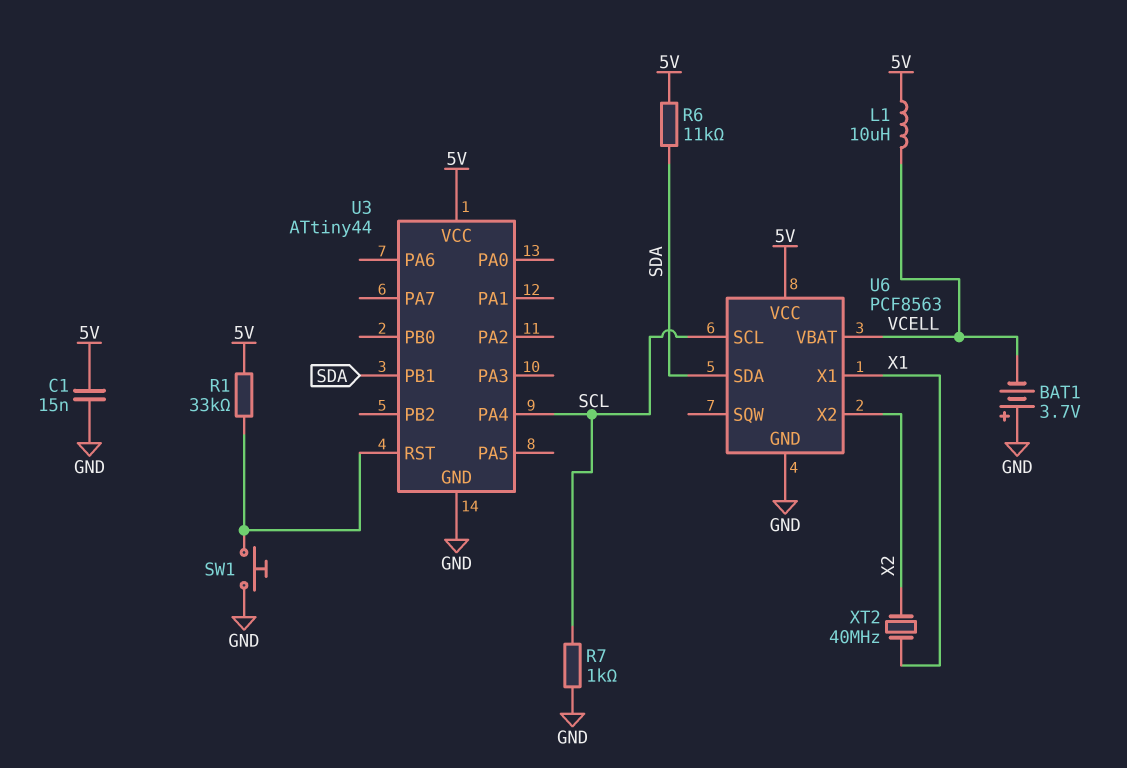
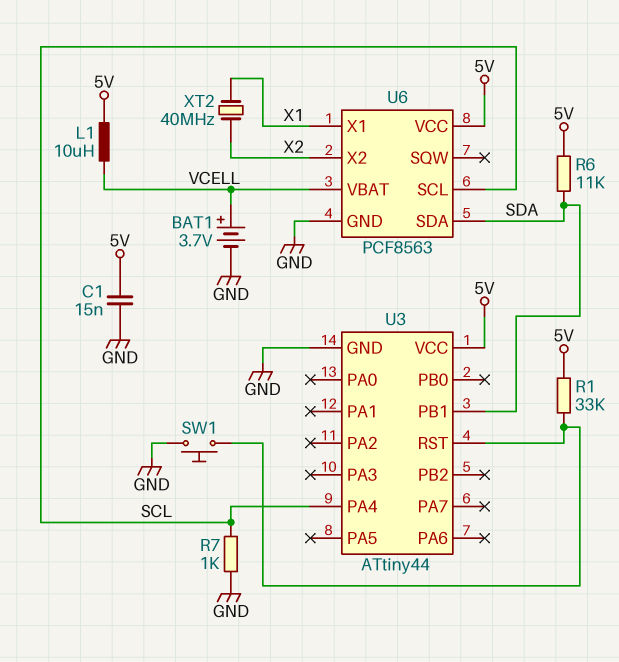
BAT1: 3.7V (plus GND, minus VCELL) -> 3.7V (plus VCELL, minus GND)

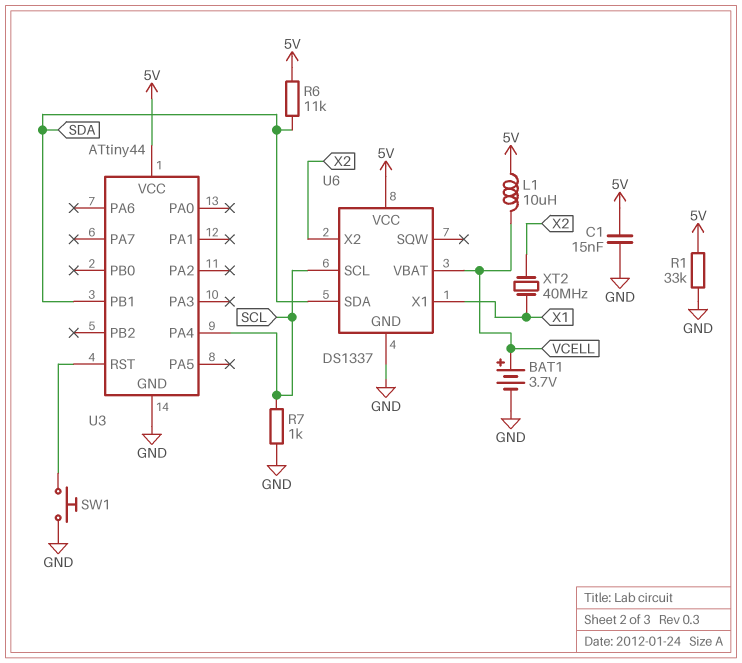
R1: 33k (5V, U3/RST) -> 33k (5V, GND)
U6: PCF8563 -> DS1337

